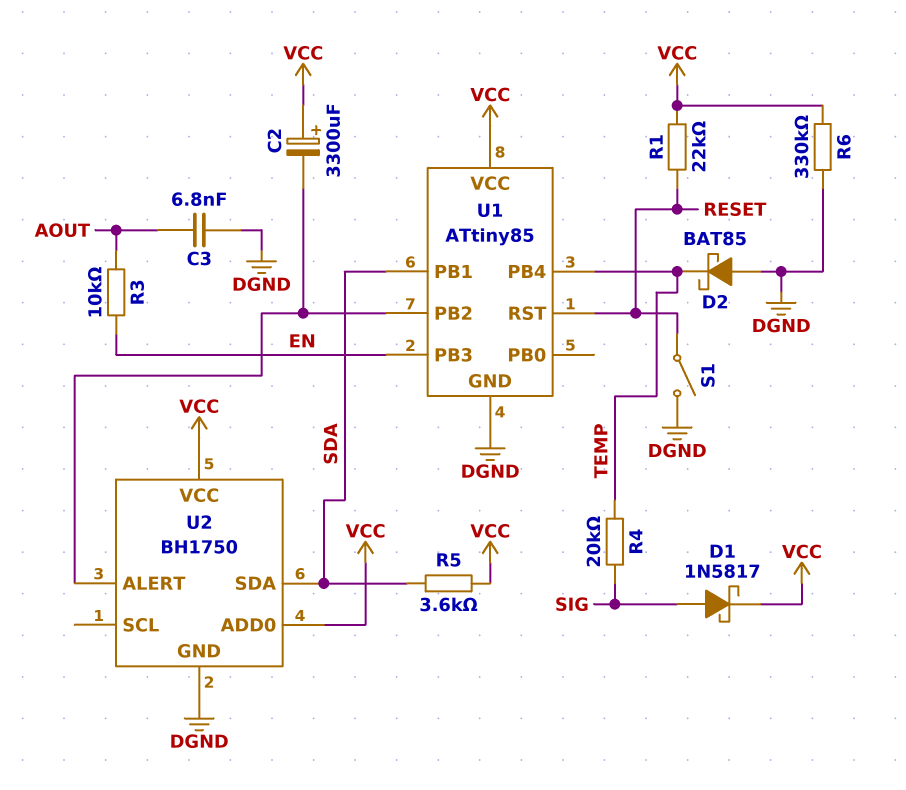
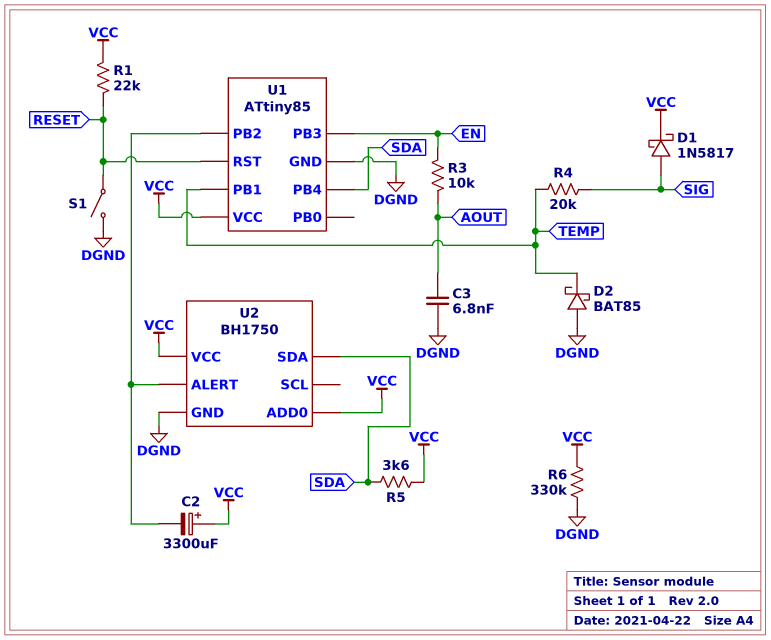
U1 pin PB1: SDA -> TEMP
U1 pin PB4: TEMP -> SDA

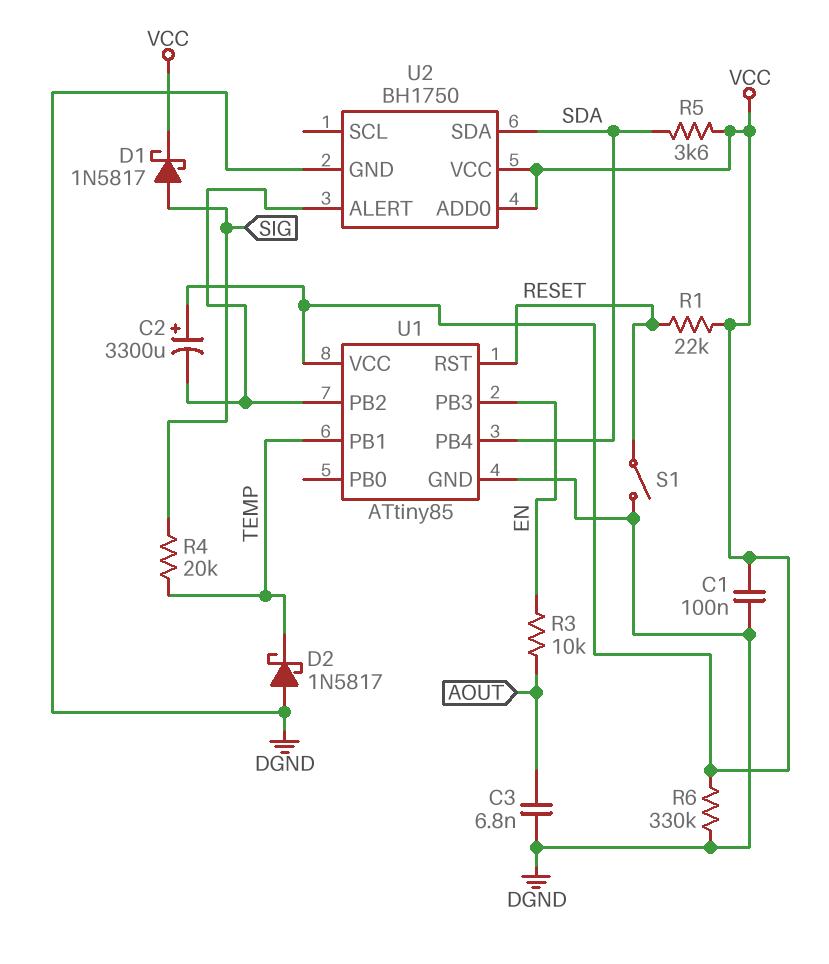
C1: none -> 100nF (DGND, VCC)
D2: schottky BAT85 (A DGND, K TEMP) -> schottky 1N5817 (A DGND, K TEMP)

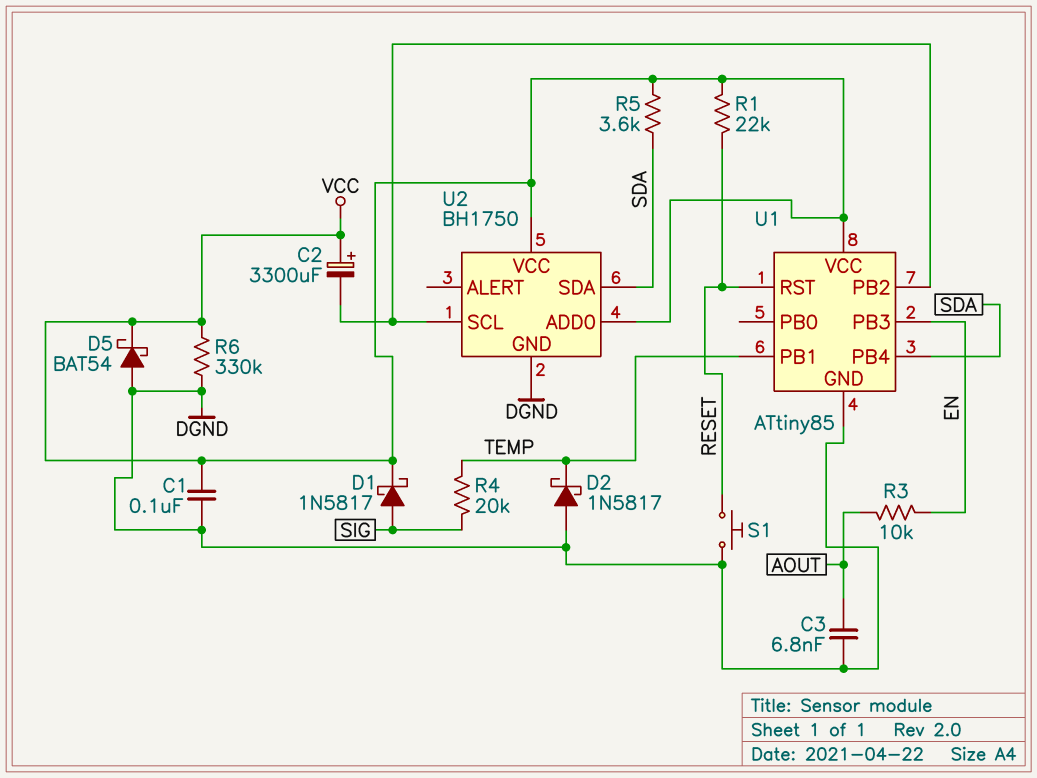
D5: none -> schottky BAT54 (A DGND, K VCC)
S1: switch (DGND, RESET) -> button (DGND, RESET)
U2 pin ALERT: U1/PB2 -> none
U2 pin SCL: none -> U1/PB2

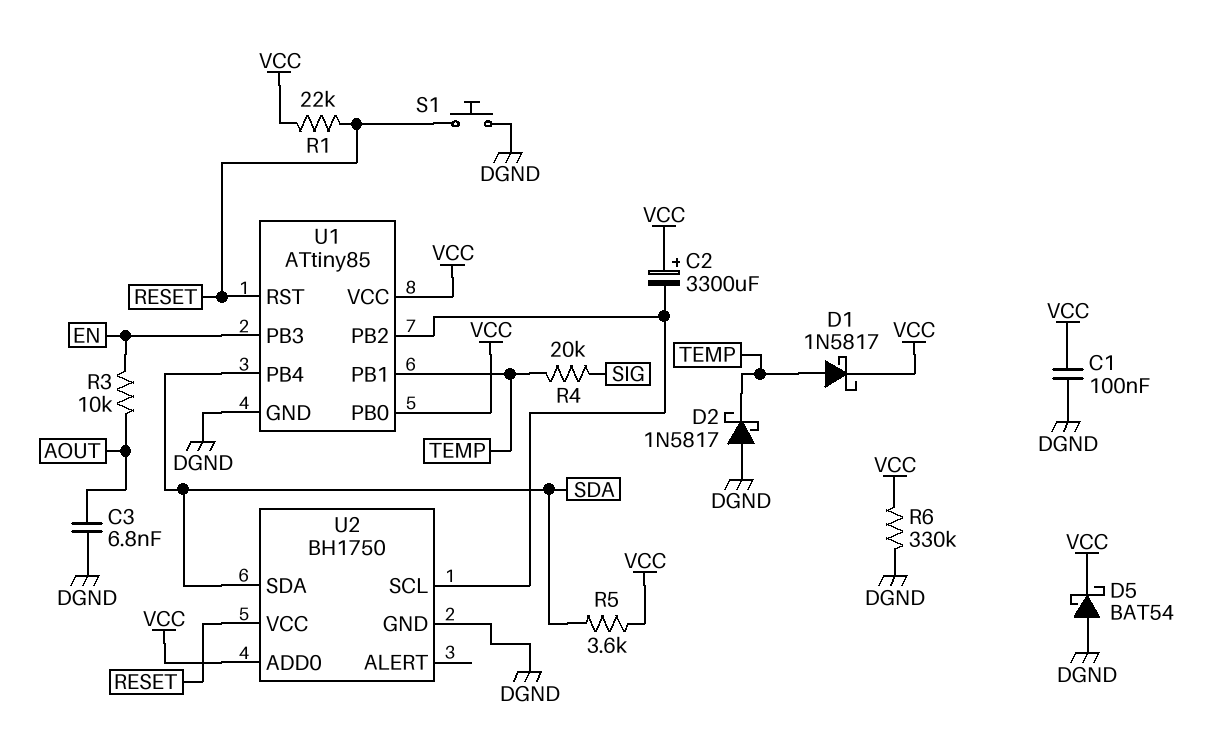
D1: schottky 1N5817 (A SIG, K VCC) -> schottky 1N5817 (A TEMP, K VCC)
U1 pin PB0: none -> VCC
U2 pin VCC: VCC -> RESET

